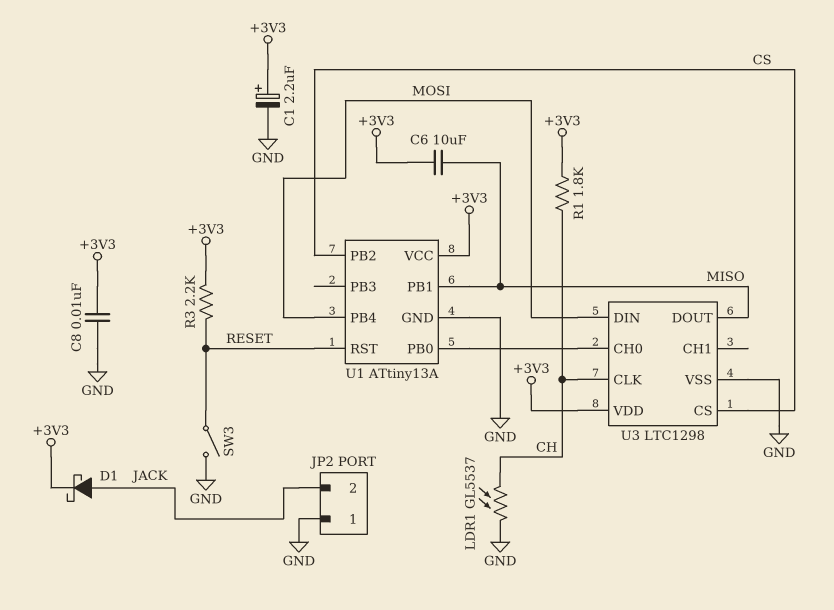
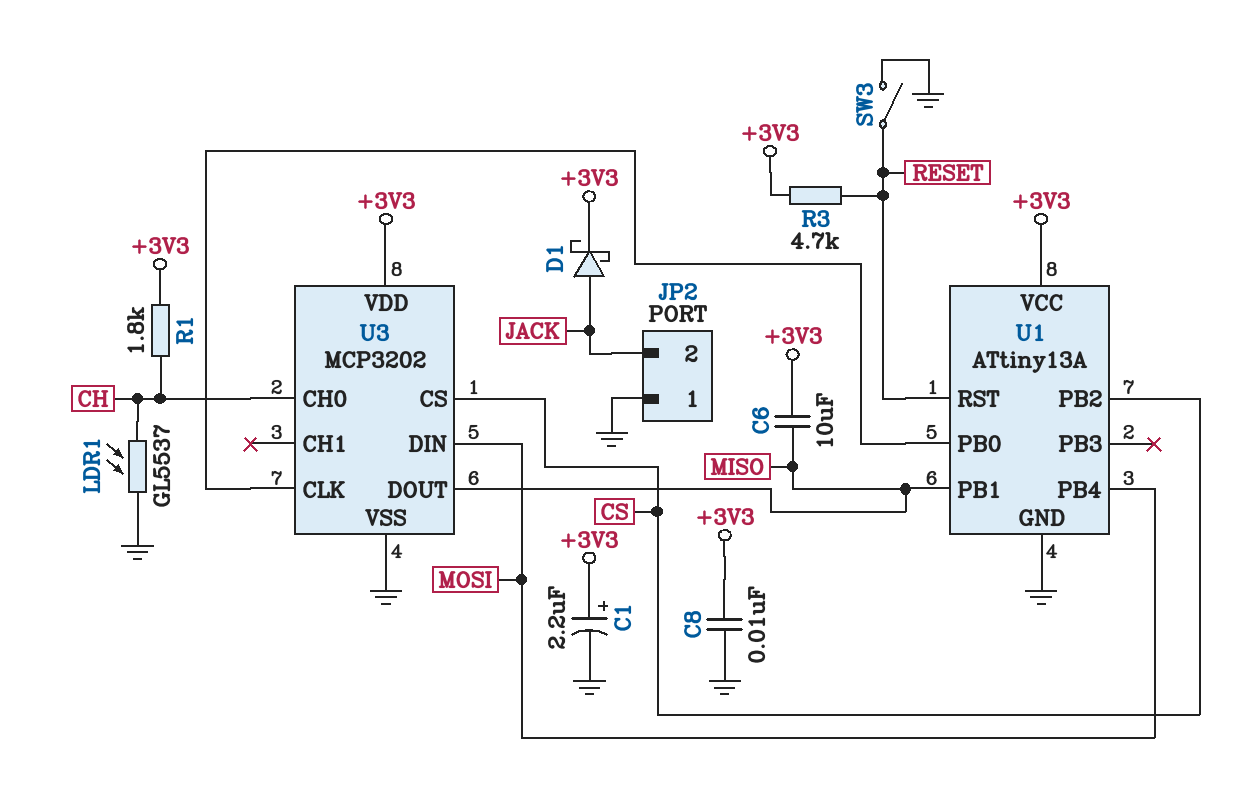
R3: 2.2k (+3V3, RESET) -> 4.7k (+3V3, RESET)
U3: LTC1298 -> MCP3202
U3 pin CH0: U1/PB0 -> CH
U3 pin CLK: CH -> U1/PB0

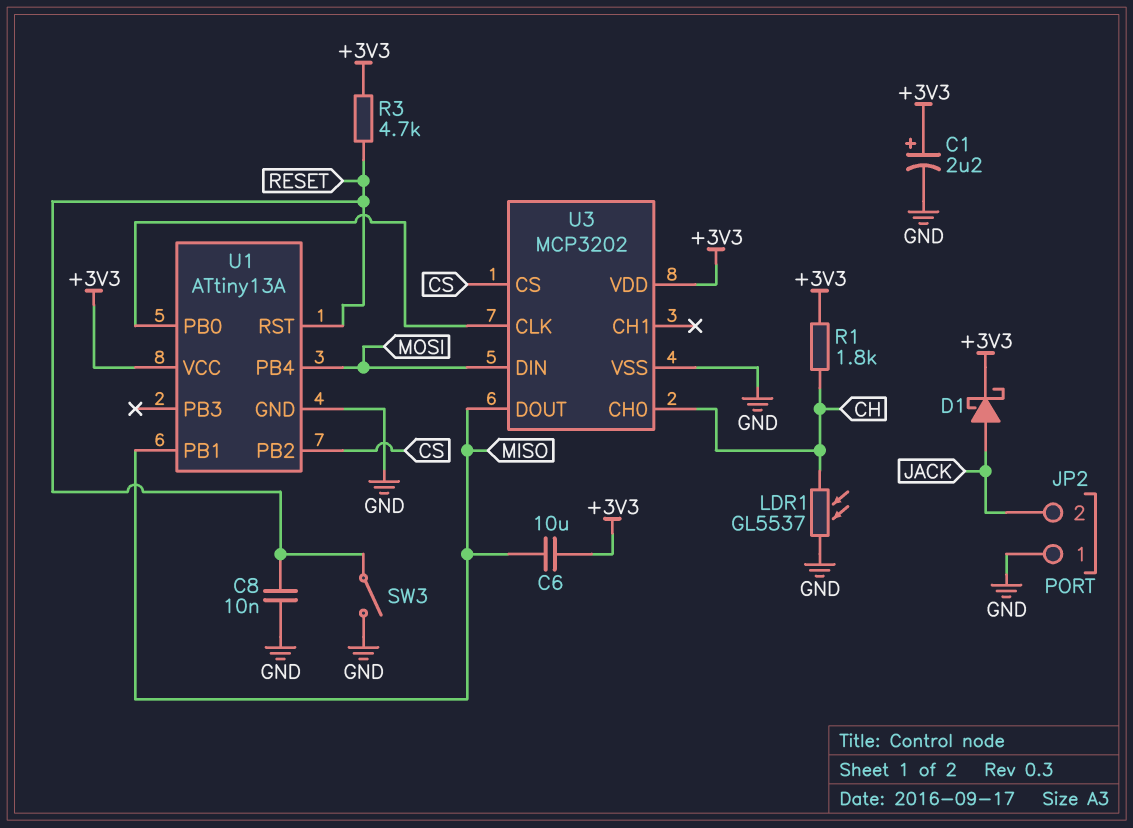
C8: 10nF (+3V3, GND) -> 10nF (GND, RESET)

